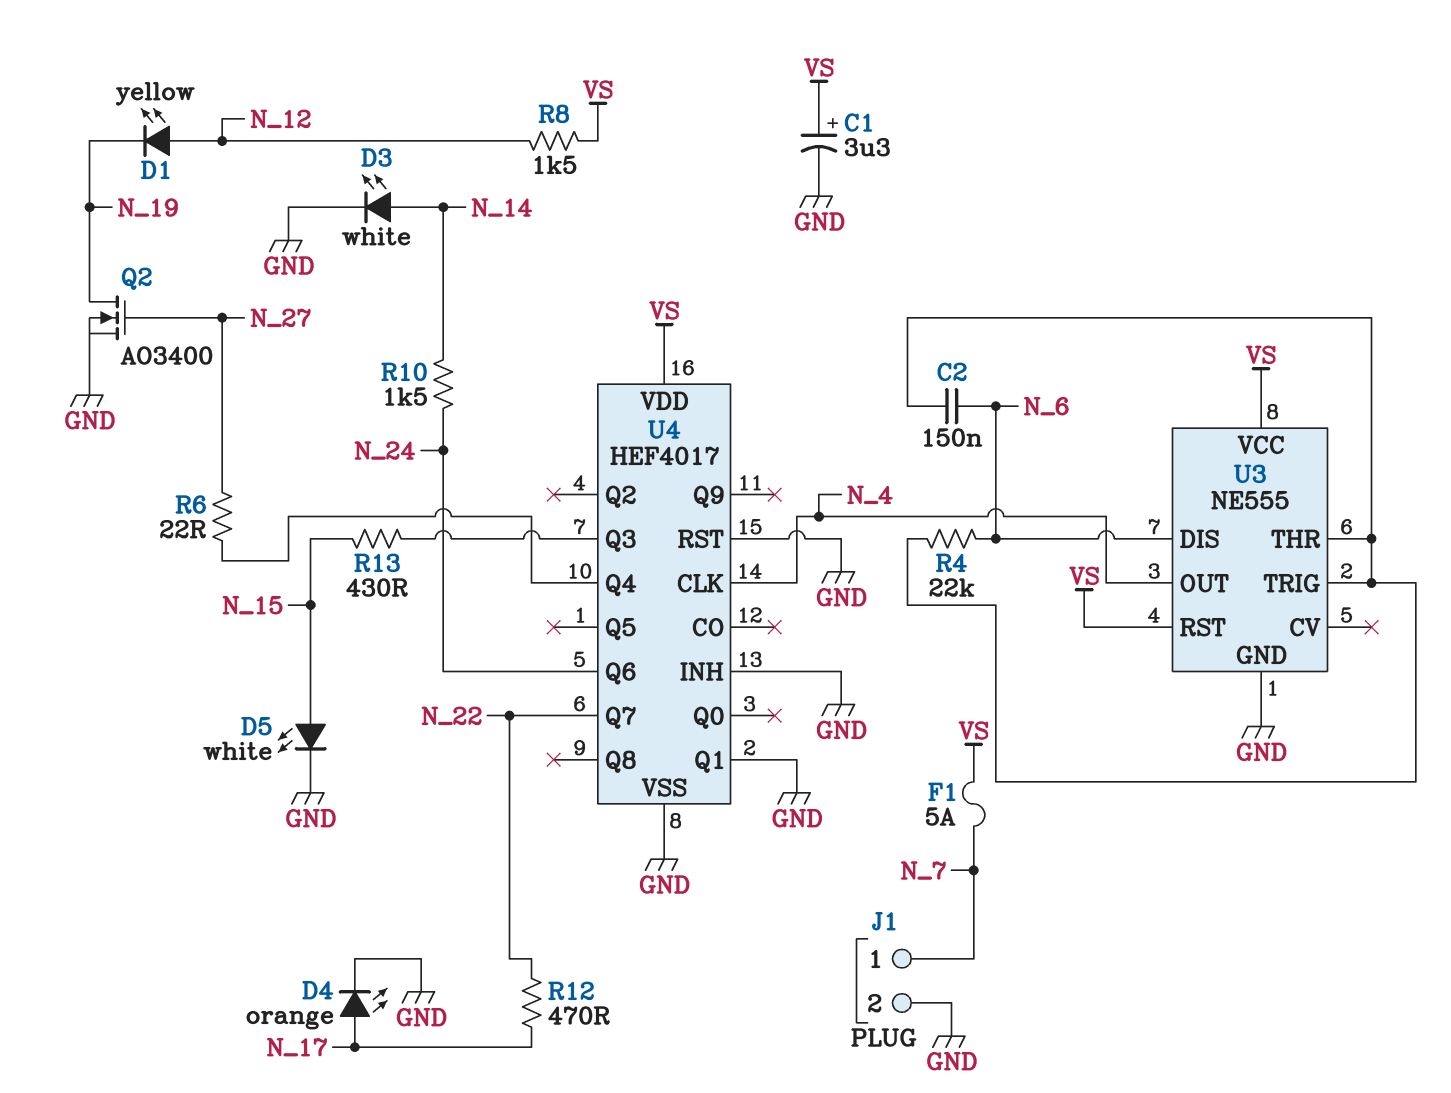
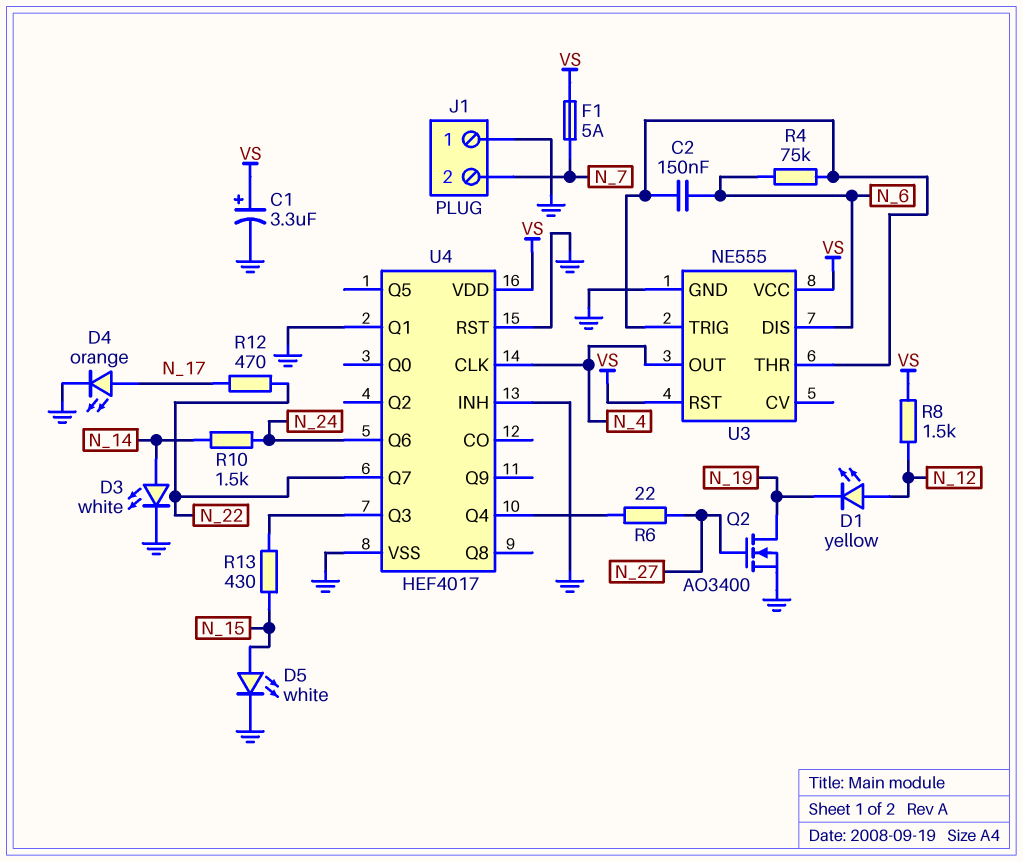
J1 pin 1: N_7 -> GND
J1 pin 2: GND -> N_7
R4: 22k (N_6, U3/THR) -> 75k (N_6, U3/THR)

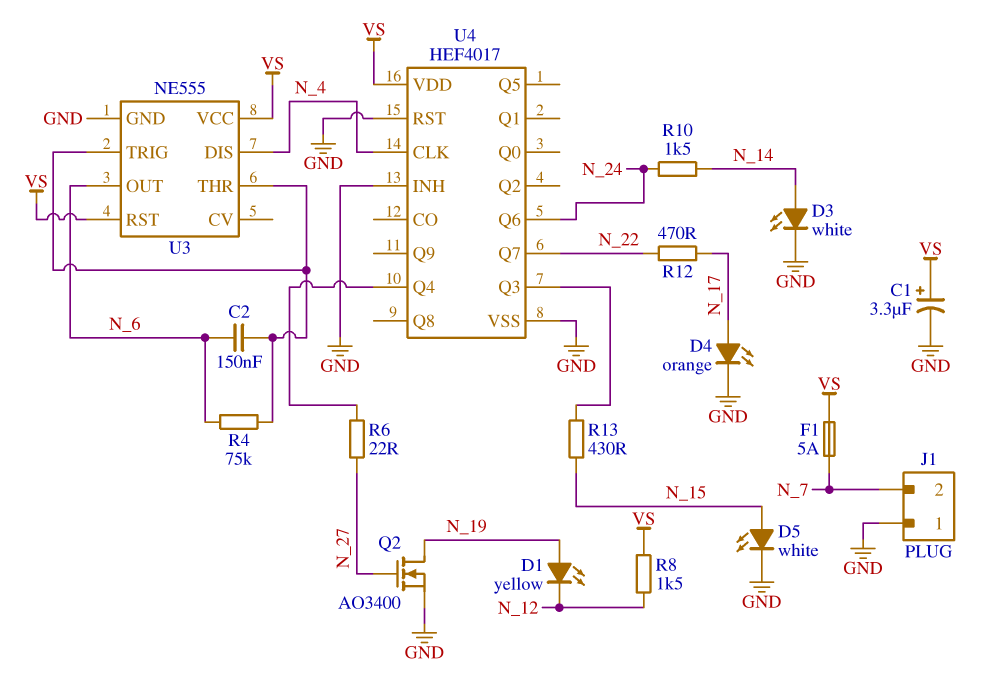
D1: LED yellow (A N_12, K N_19) -> LED yellow (A N_19, K N_12)
U3 pin DIS: N_6 -> N_4
U3 pin OUT: N_4 -> N_6
U4 pin Q1: GND -> none

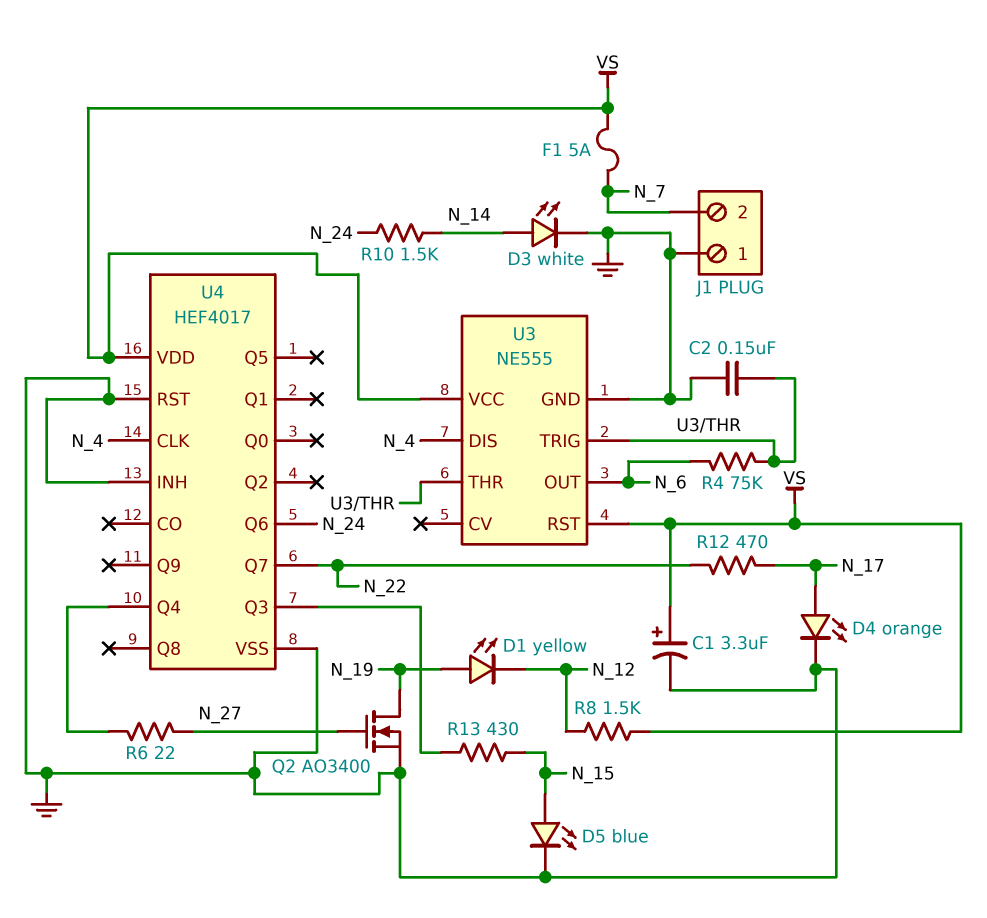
C2: 150nF (N_6, U3/THR) -> 150nF (GND, U3/THR)
D5: LED white (A N_15, K GND) -> LED blue (A N_15, K GND)

